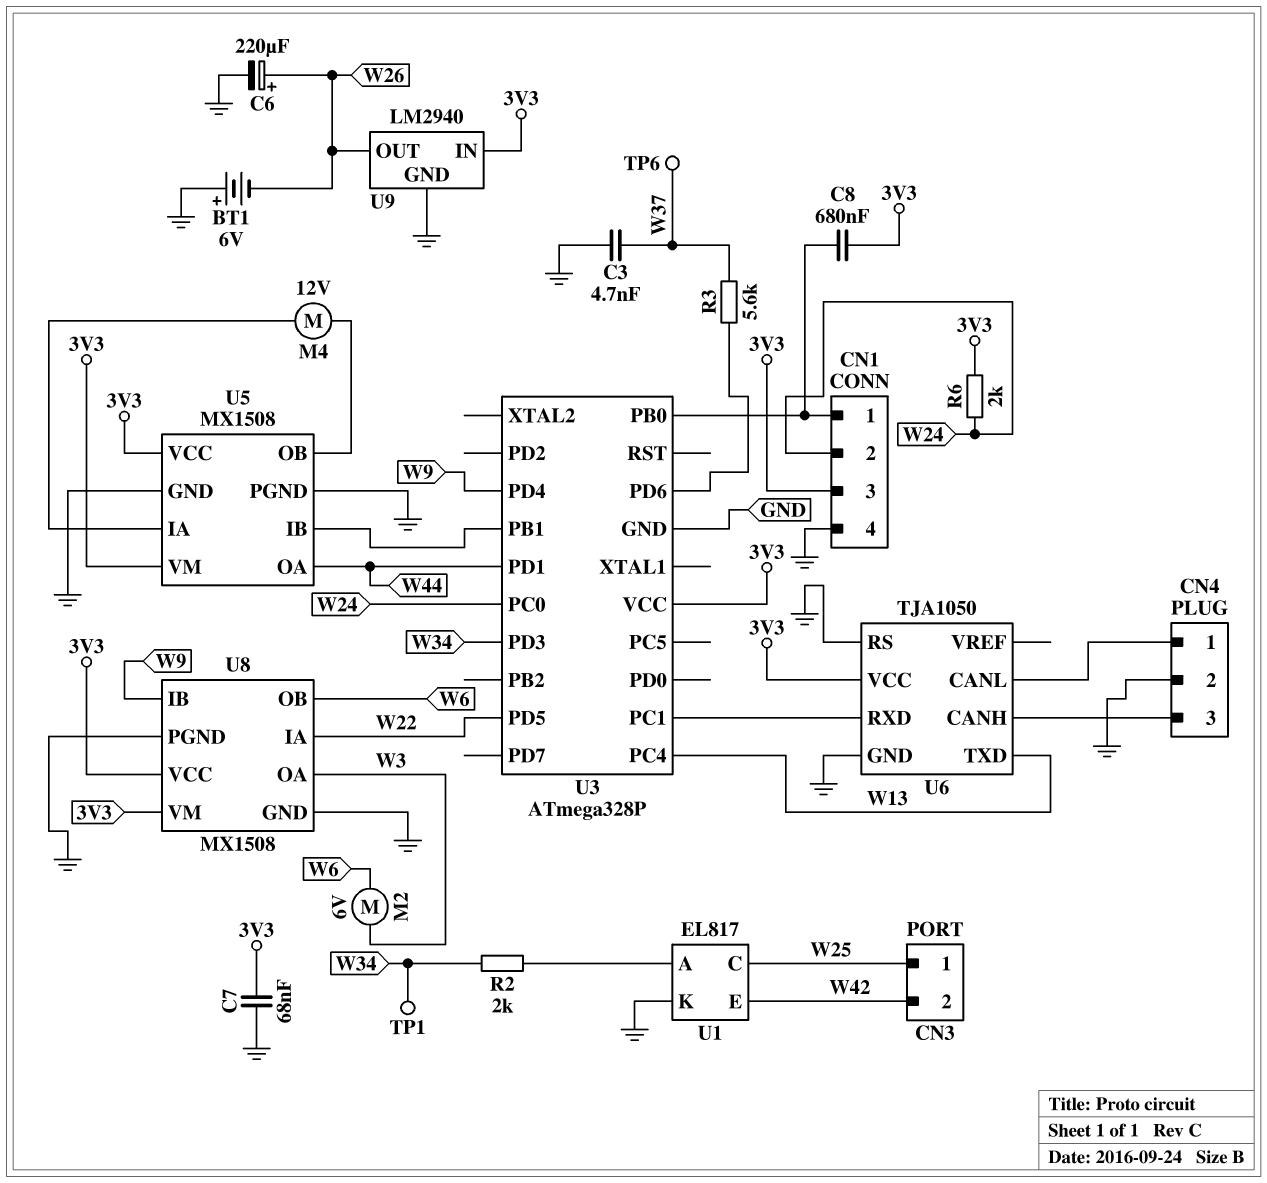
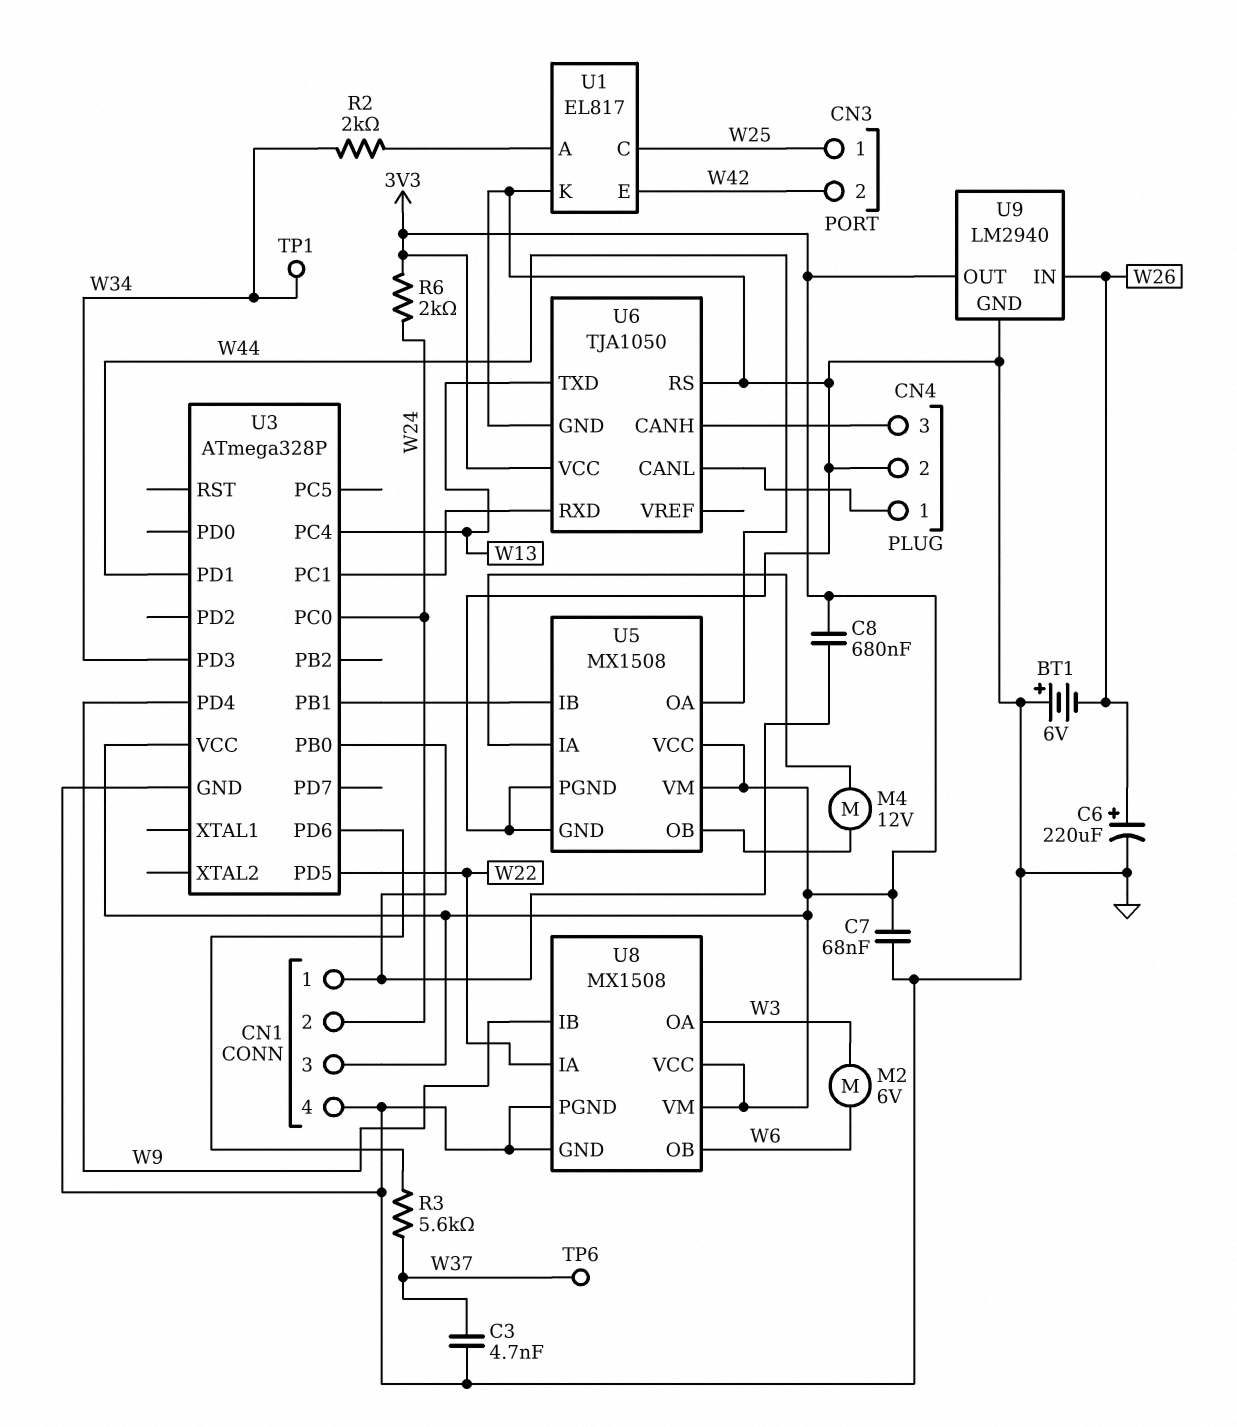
U9 pin IN: 3V3 -> W26
U9 pin OUT: W26 -> 3V3

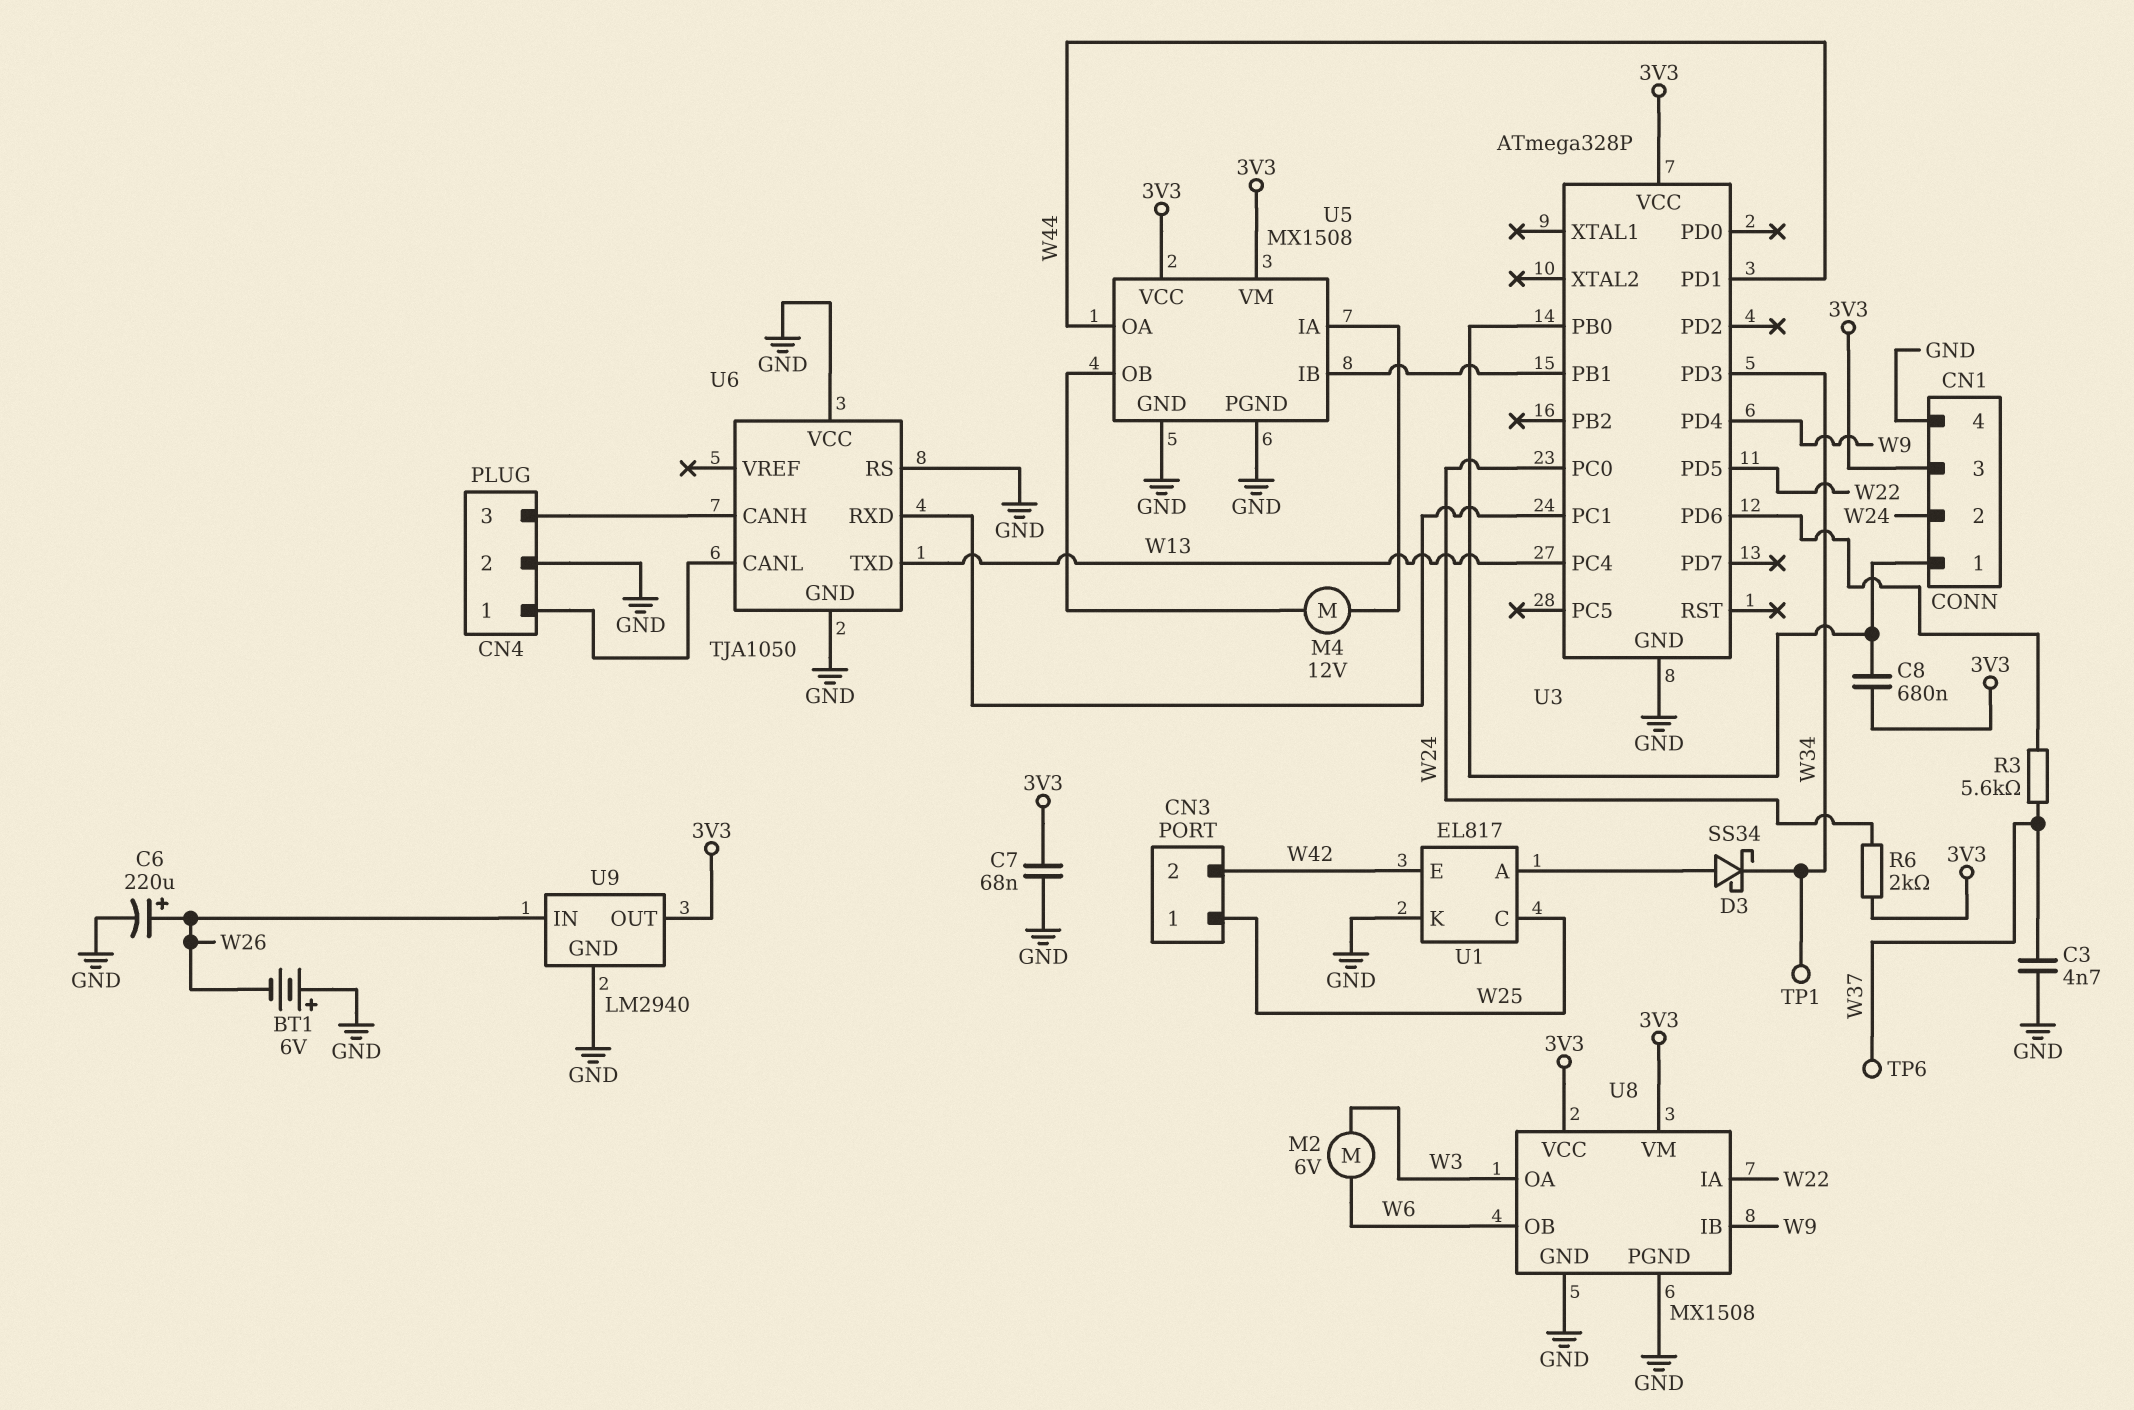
D3: none -> schottky SS34 (A U1/A, K W34)
R2: 2k (U1/A, W34) -> none
U6 pin VCC: 3V3 -> GND

